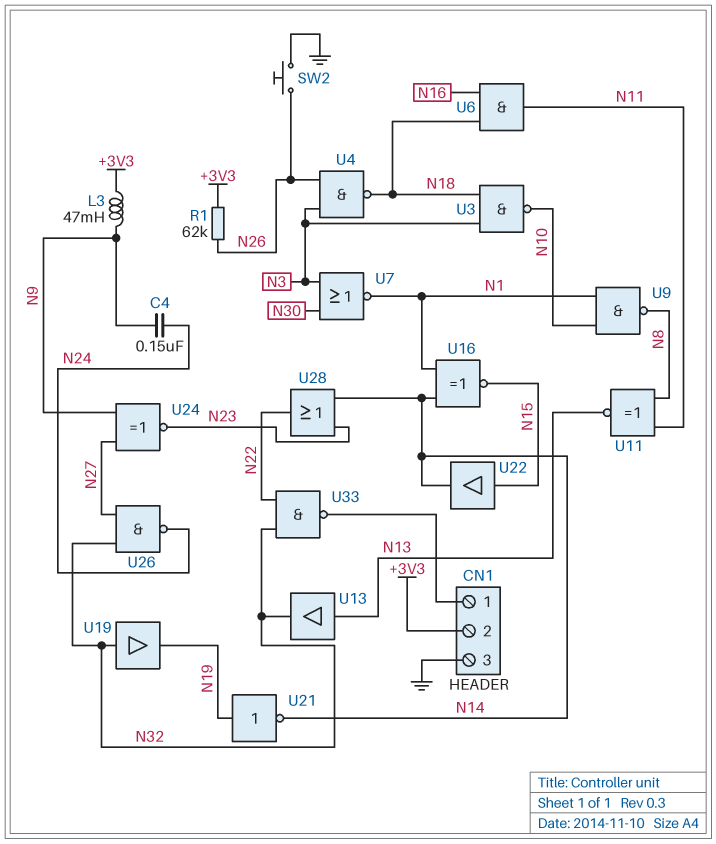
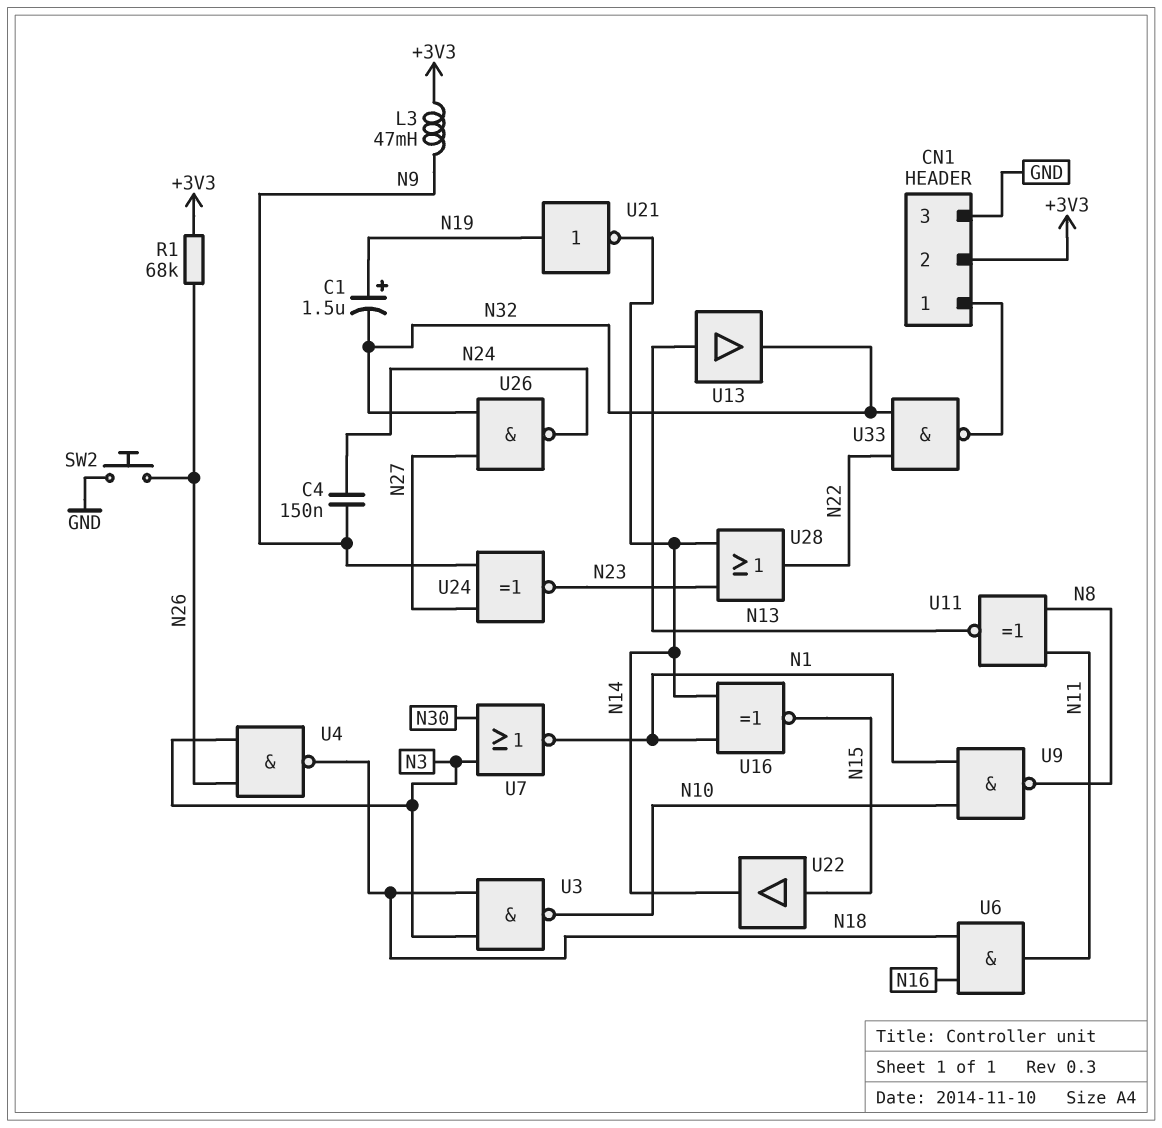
C1: none -> 1.5uF (plus N19, minus N32)
R1: 62k (+3V3, N26) -> 68k (+3V3, N26)
U19: buffer (in N32, out N19) -> none

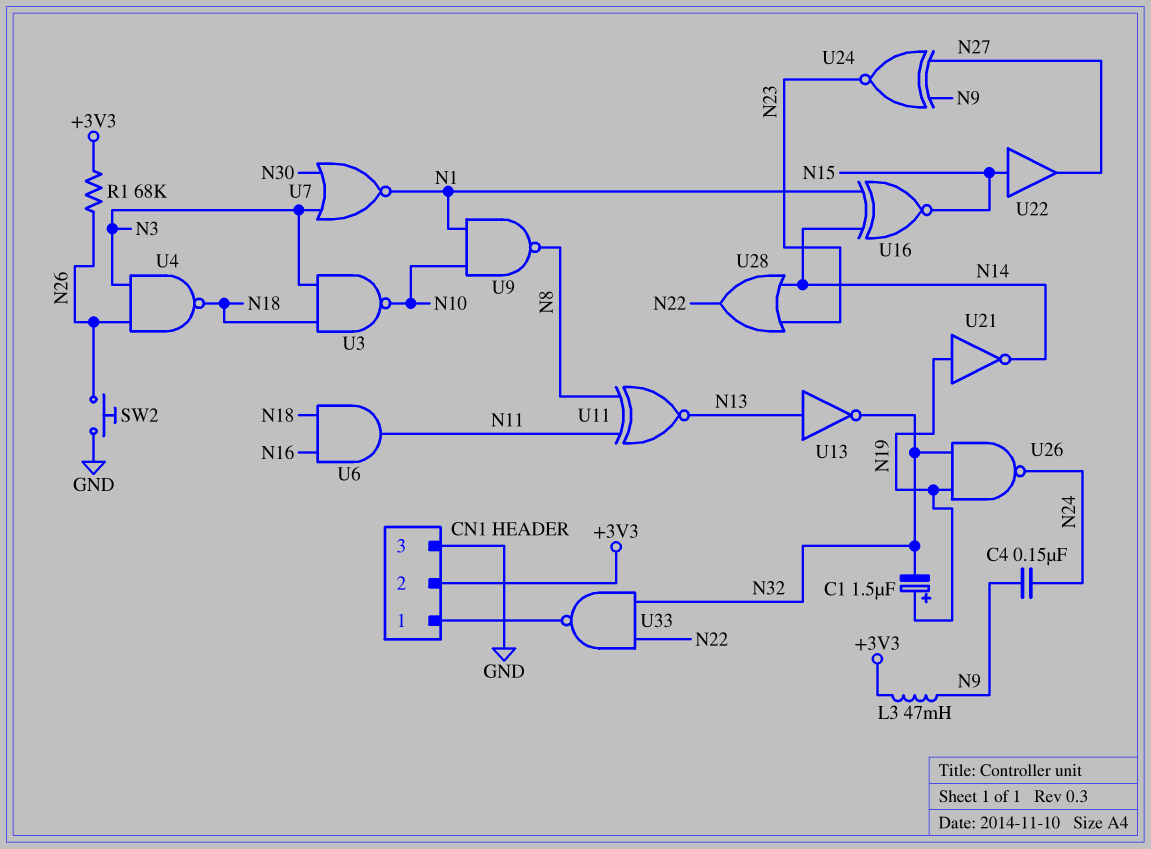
U13: buffer (in N13, out N32) -> NOT (in N13, out N32)
U22: buffer (in N15, out N14) -> buffer (in N15, out N27)
U26: NAND (in N27, in N32, out N24) -> NAND (in N19, in N32, out N24)

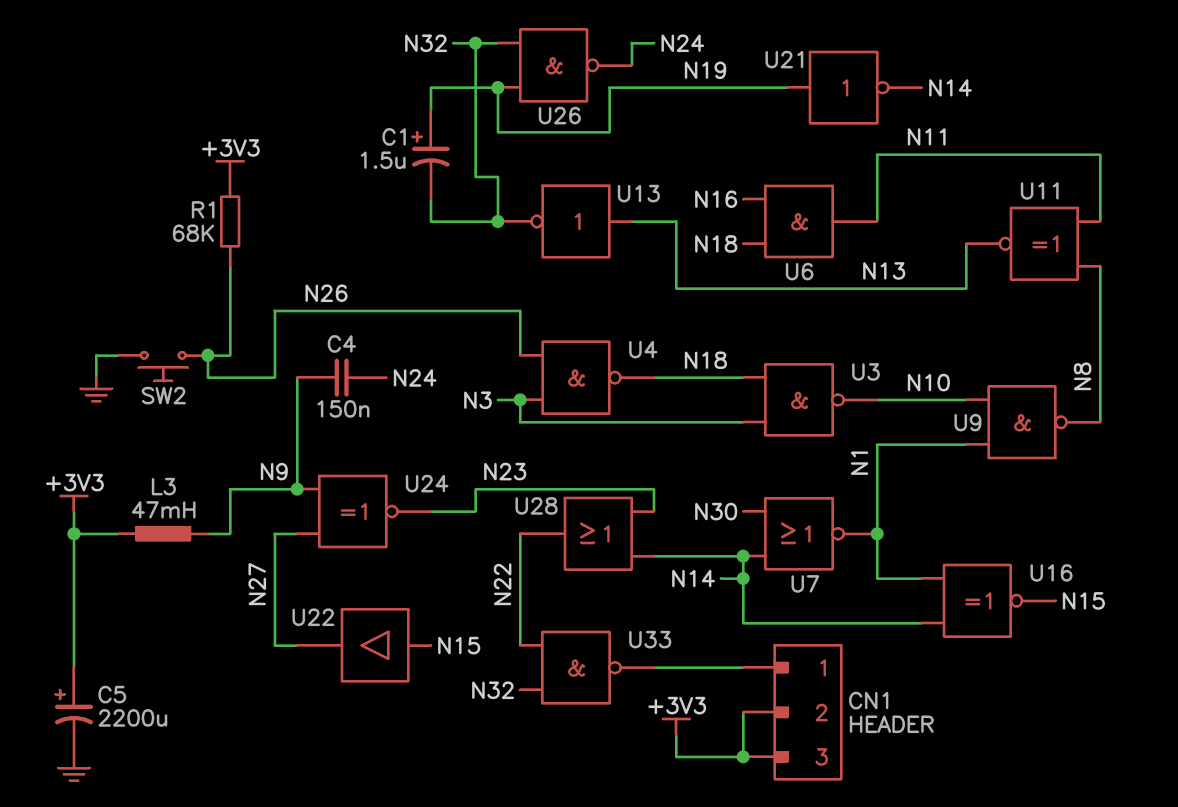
C5: none -> 2200uF (plus +3V3, minus GND)
CN1 pin 3: GND -> +3V3
U7: NOR (in N3, in N30, out N1) -> NOR (in N14, in N30, out N1)

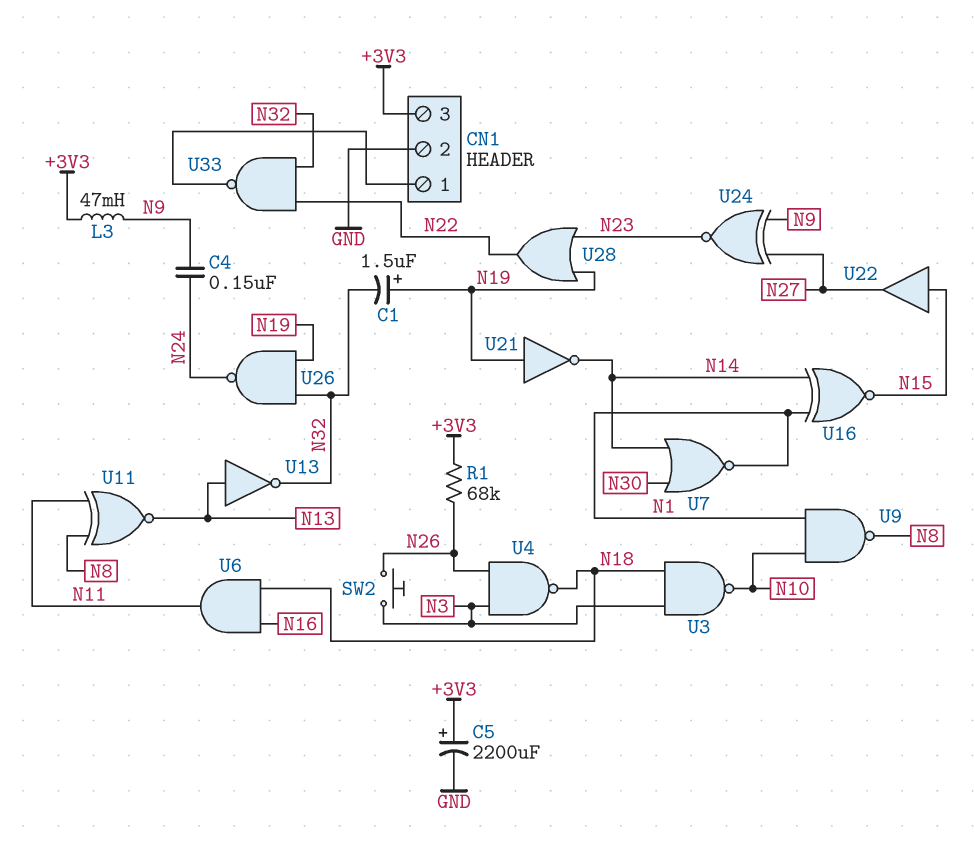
CN1 pin 2: +3V3 -> GND
SW2: button (GND, N26) -> button (N3, N26)
U28: OR (in N14, in N23, out N22) -> OR (in N19, in N23, out N22)

